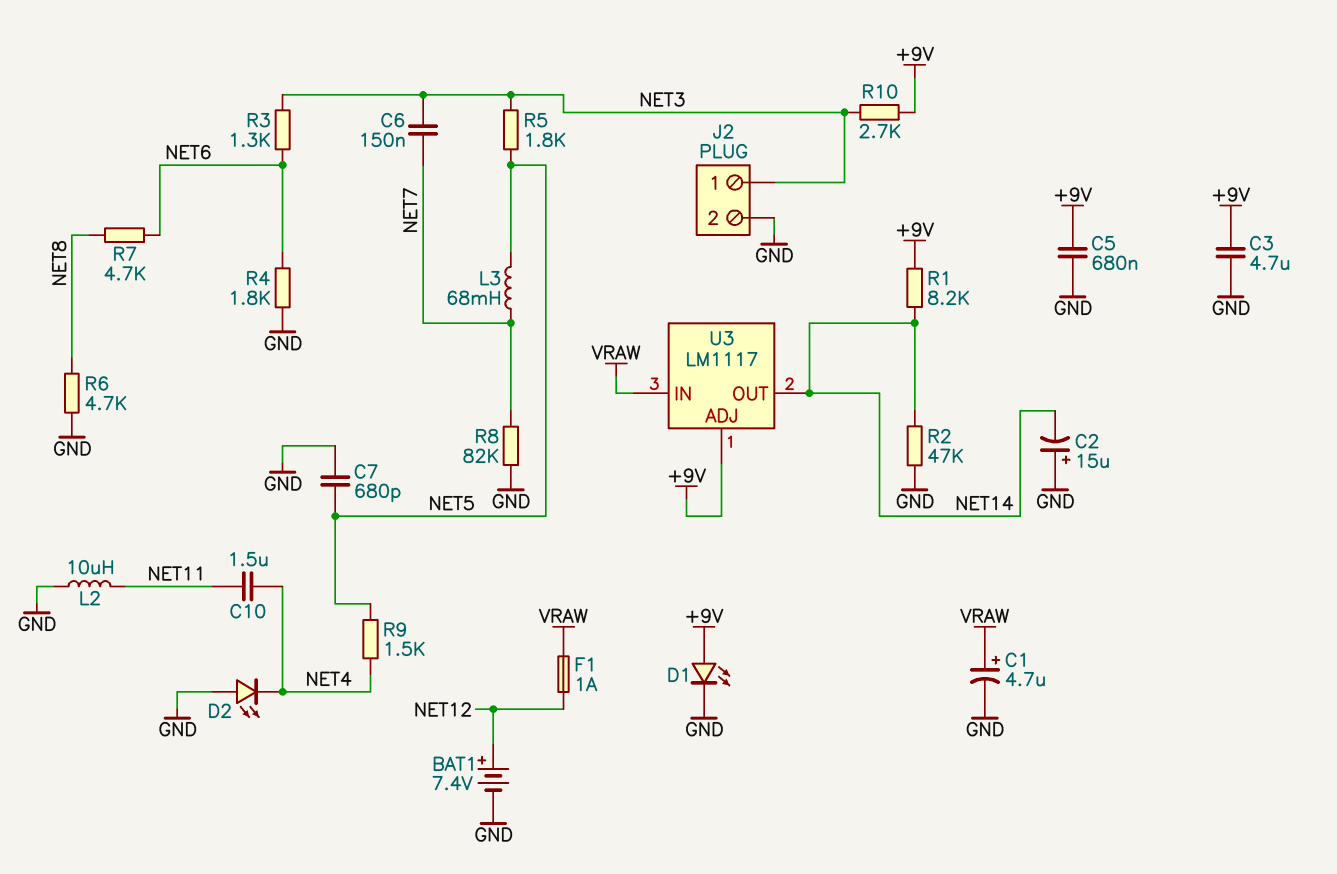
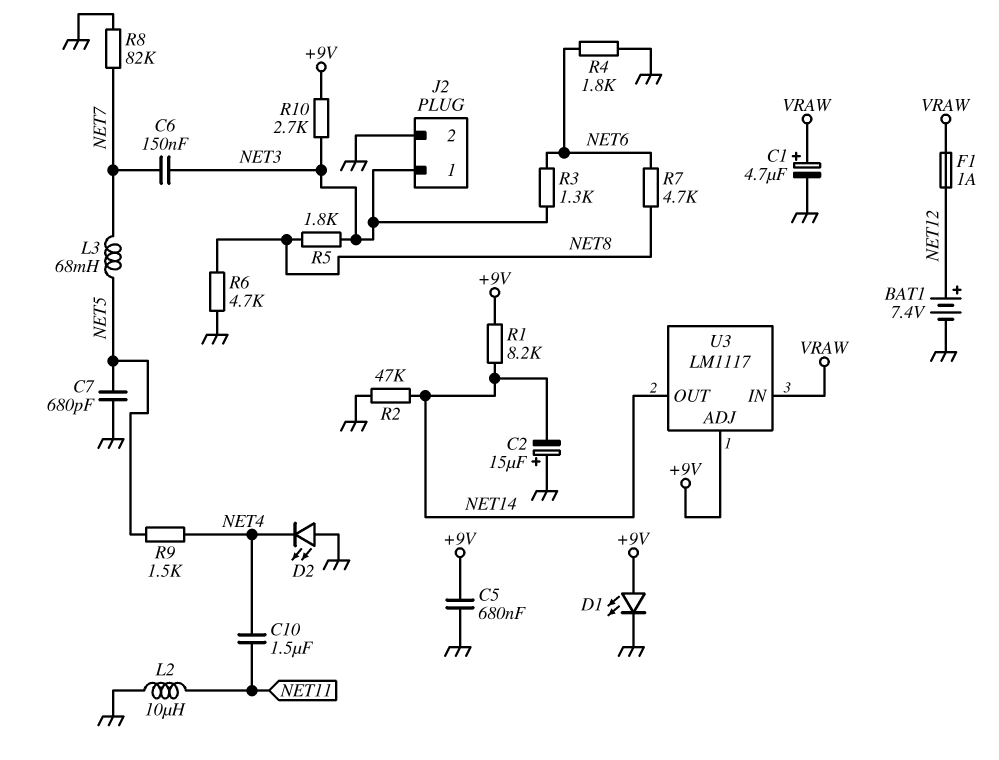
C3: 4.7uF (+9V, GND) -> none
R5: 1.8k (NET3, NET5) -> 1.8k (NET3, NET8)

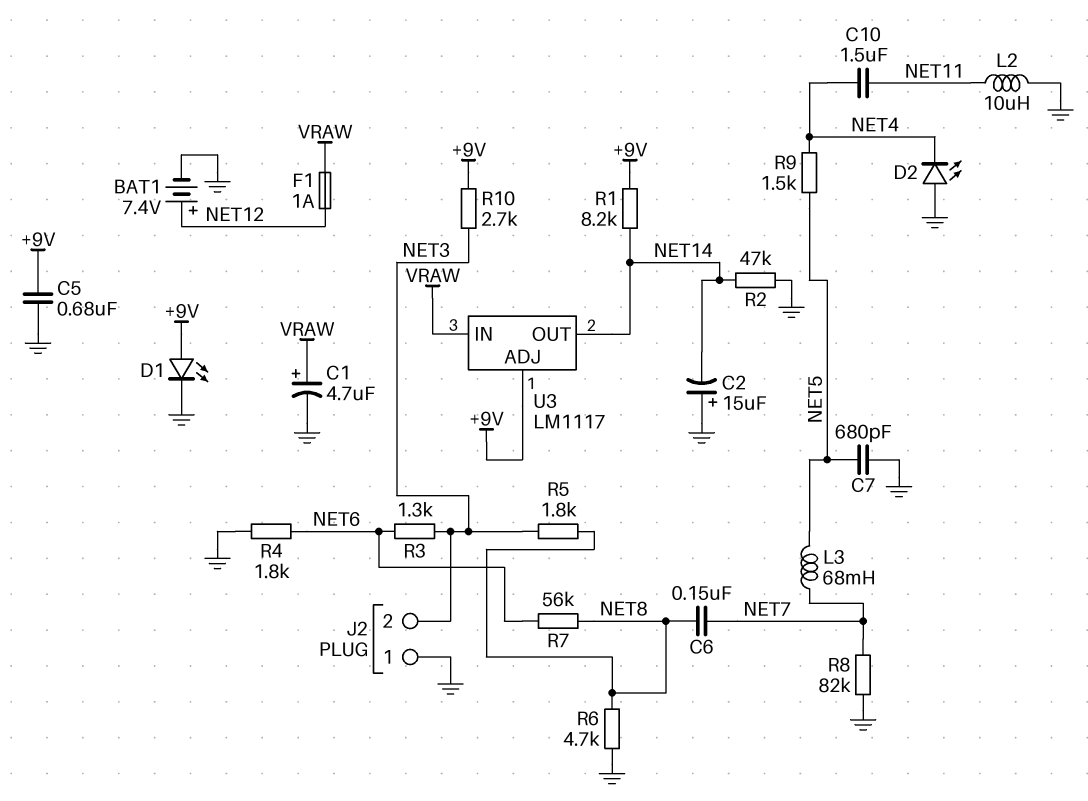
C6: 150nF (NET3, NET7) -> 150nF (NET7, NET8)
J2 pin 1: NET3 -> GND
J2 pin 2: GND -> NET3
R7: 4.7k (NET6, NET8) -> 56k (NET6, NET8)

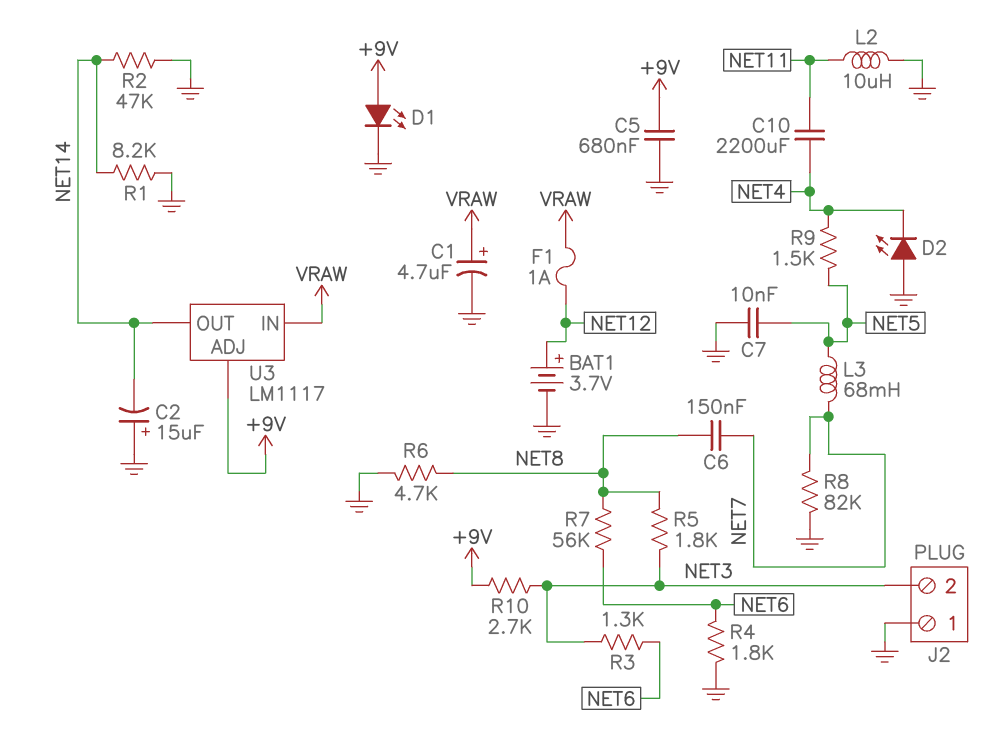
BAT1: 7.4V (plus NET12, minus GND) -> 3.7V (plus NET12, minus GND)
C7: 680pF (GND, NET5) -> 10nF (GND, NET5)
C10: 1.5uF (NET4, NET11) -> 2200uF (NET4, NET11)
R1: 8.2k (+9V, NET14) -> 8.2k (GND, NET14)

